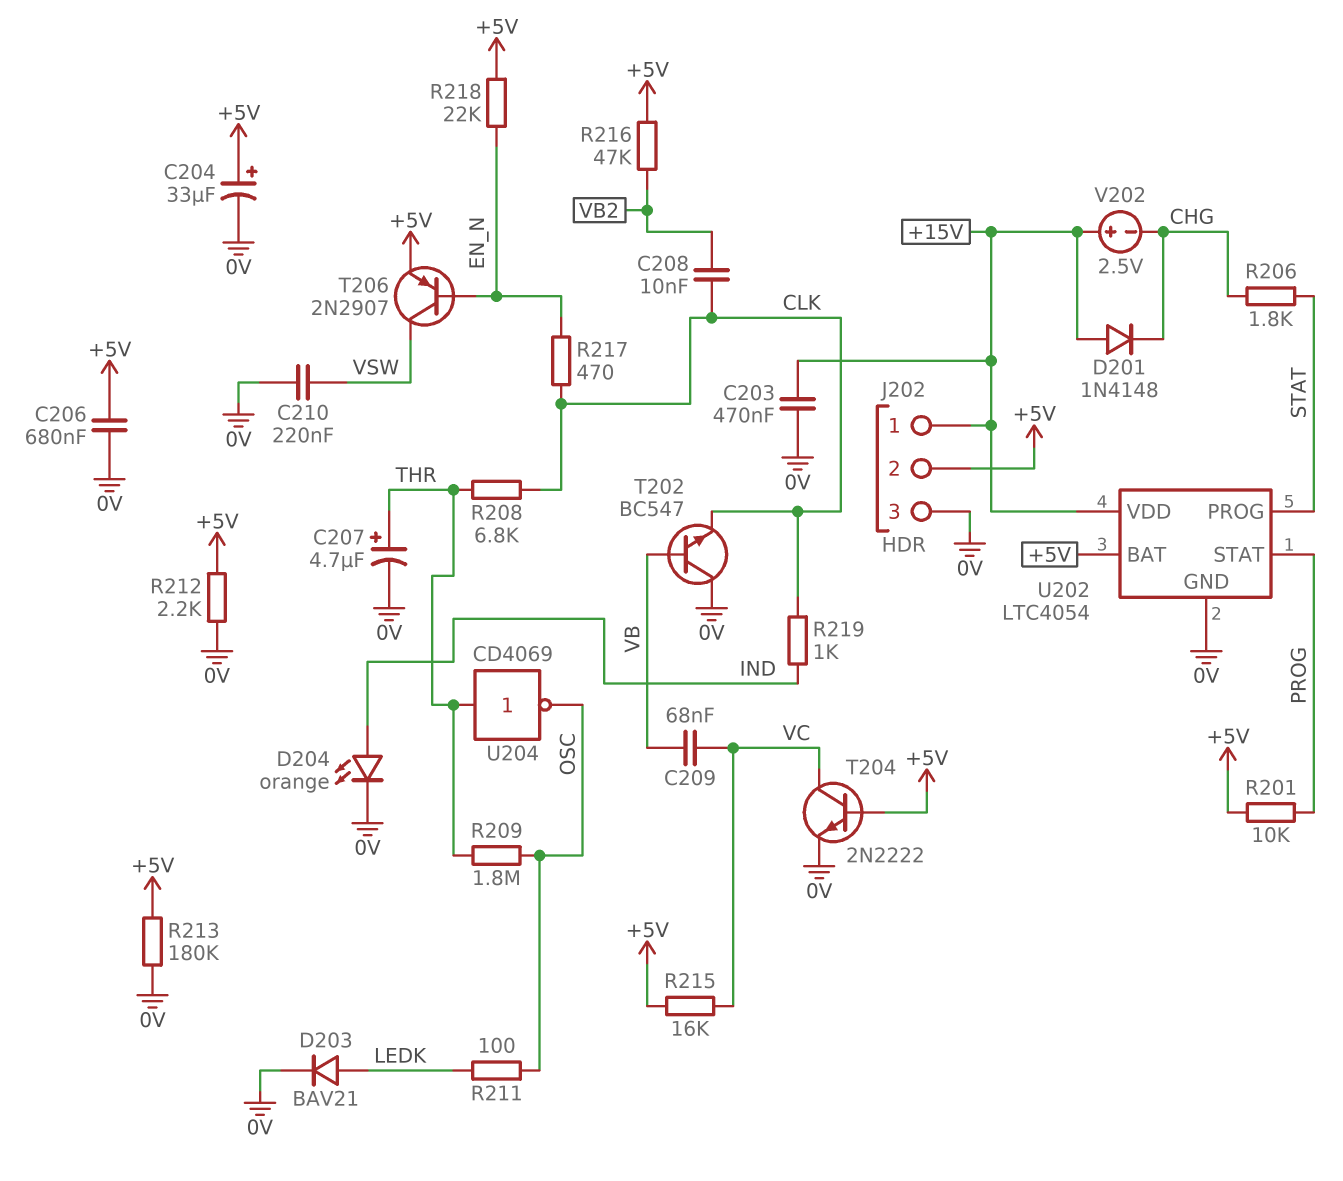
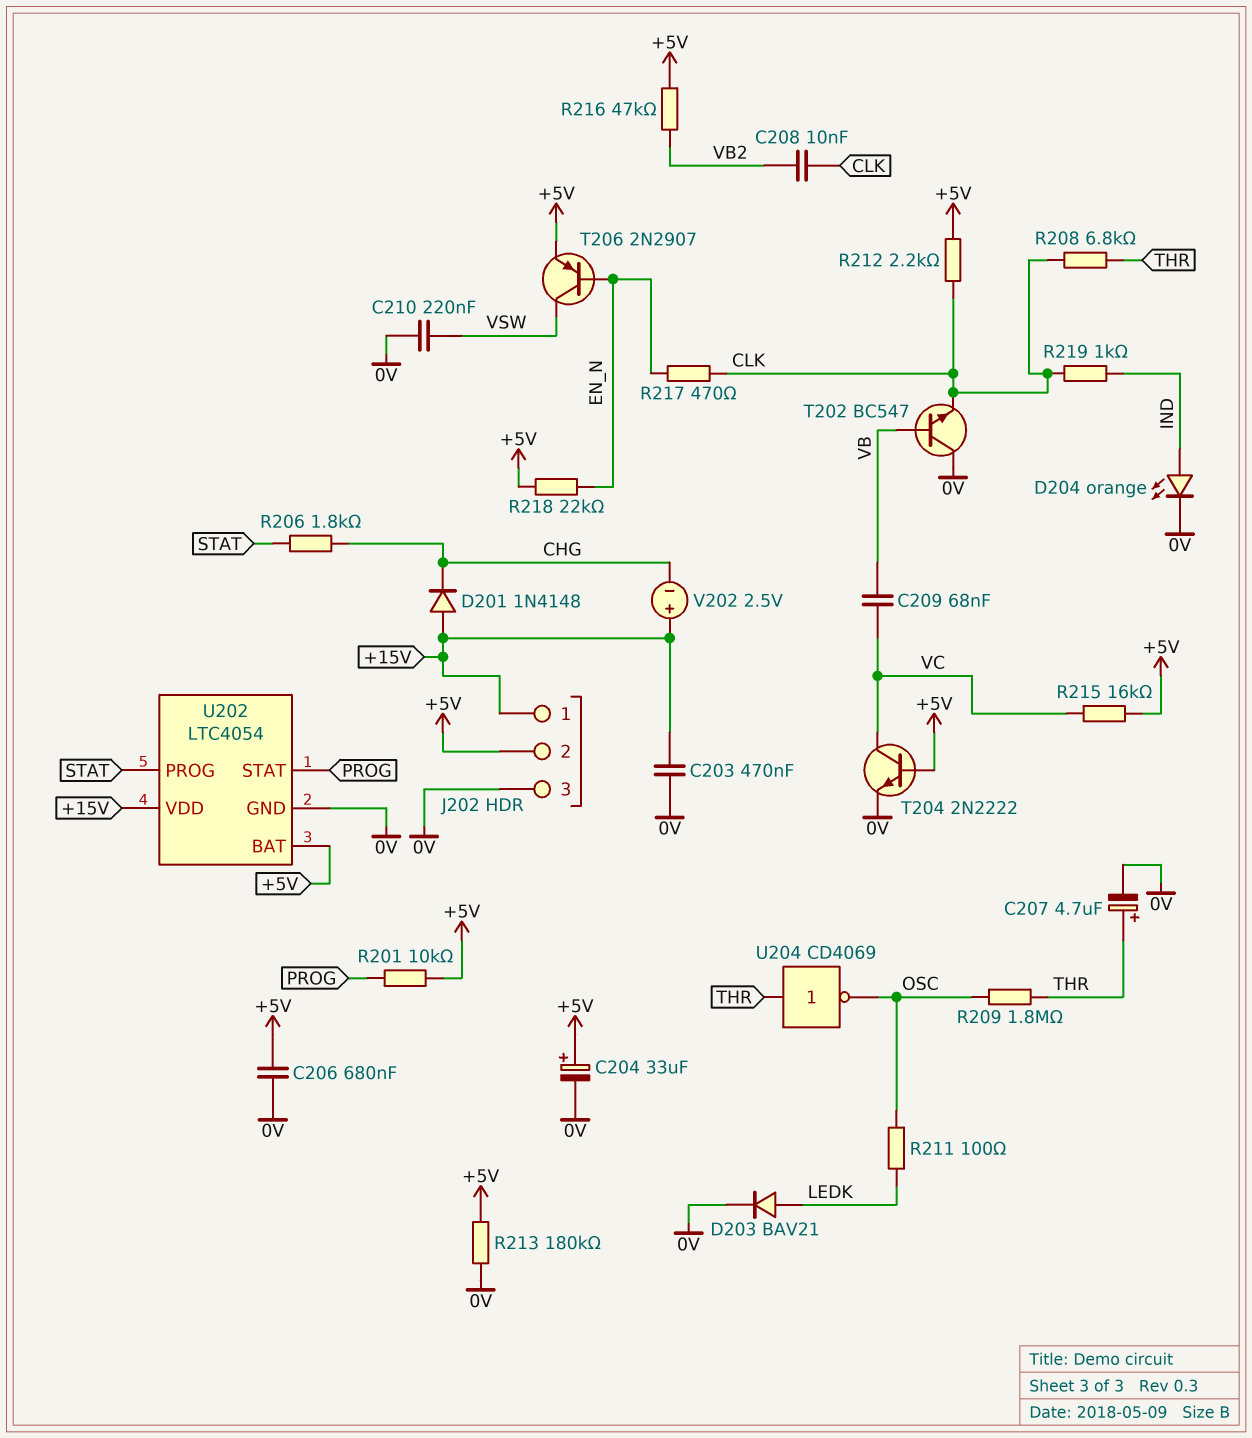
R212: 2.2k (+5V, 0V) -> 2.2k (+5V, CLK)

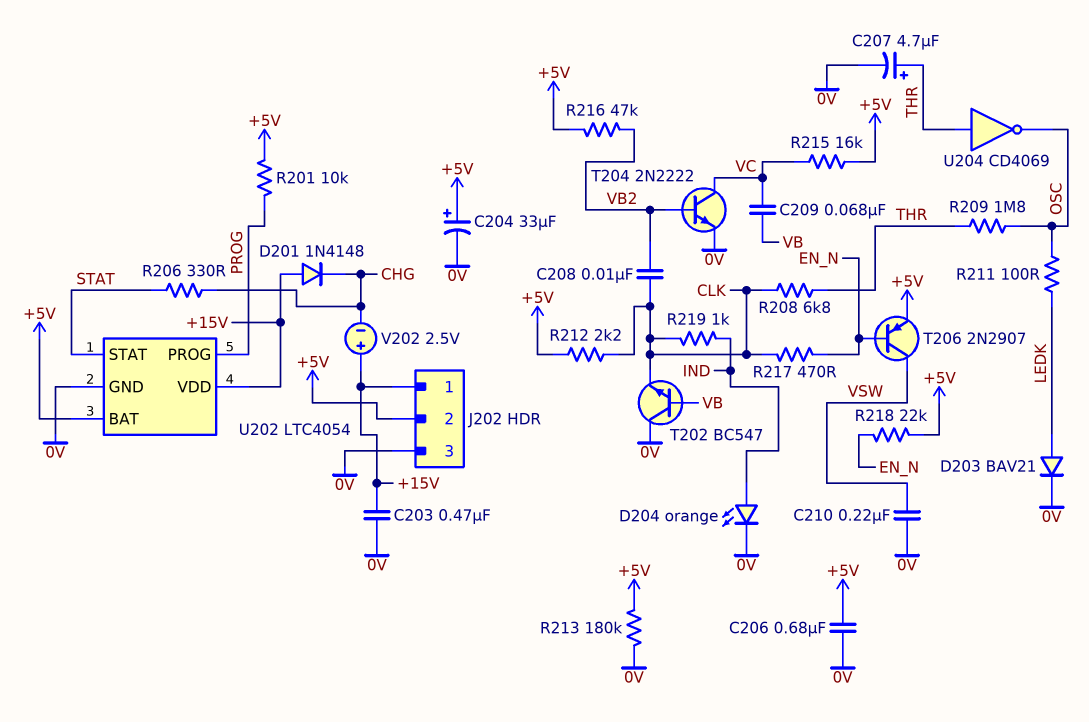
R206: 1.8k (CHG, STAT) -> 330 (CHG, STAT)
T204: NPN 2N2222 (B +5V, C VC, E 0V) -> NPN 2N2222 (B VB2, C VC, E 0V)
U202 pin PROG: STAT -> PROG
U202 pin STAT: PROG -> STAT

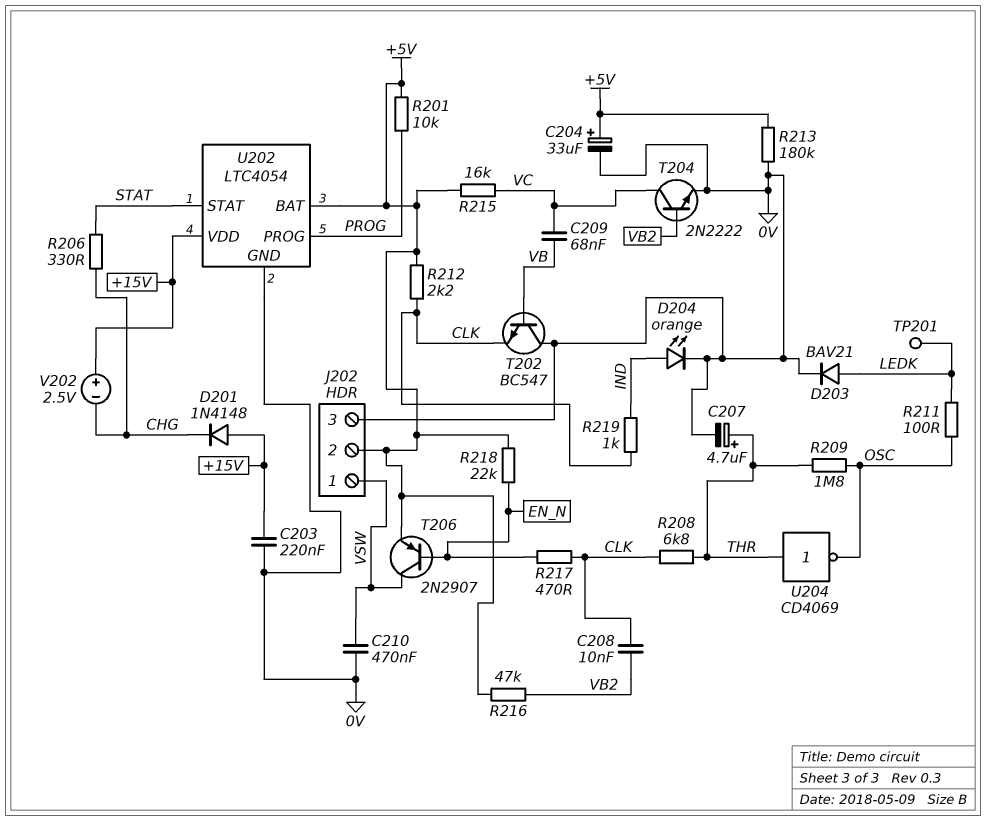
C203: 470nF (+15V, 0V) -> 220nF (+15V, 0V)
C206: 680nF (+5V, 0V) -> none
C210: 220nF (0V, VSW) -> 470nF (0V, VSW)
J202 pin 1: +15V -> VSW
TP201: none -> test point (LEDK)

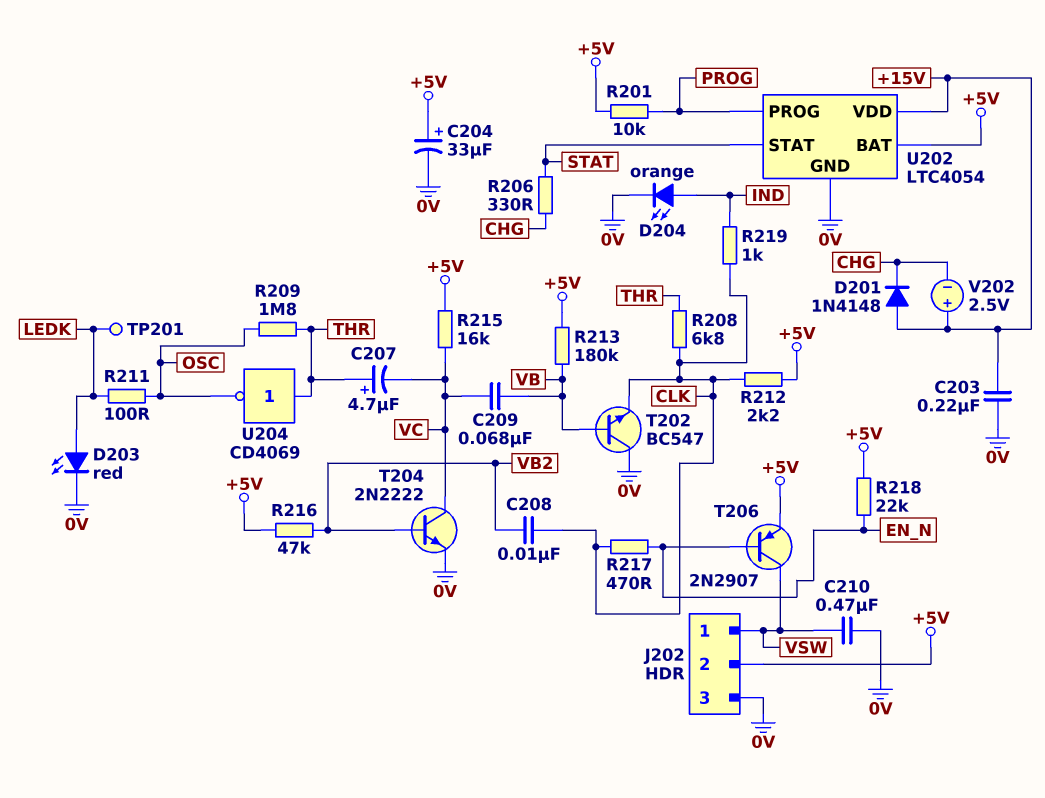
C207: 4.7uF (plus THR, minus 0V) -> 4.7uF (plus THR, minus VC)
D203: diode BAV21 (A LEDK, K 0V) -> LED red (A LEDK, K 0V)
R213: 180k (+5V, 0V) -> 180k (+5V, VB)

